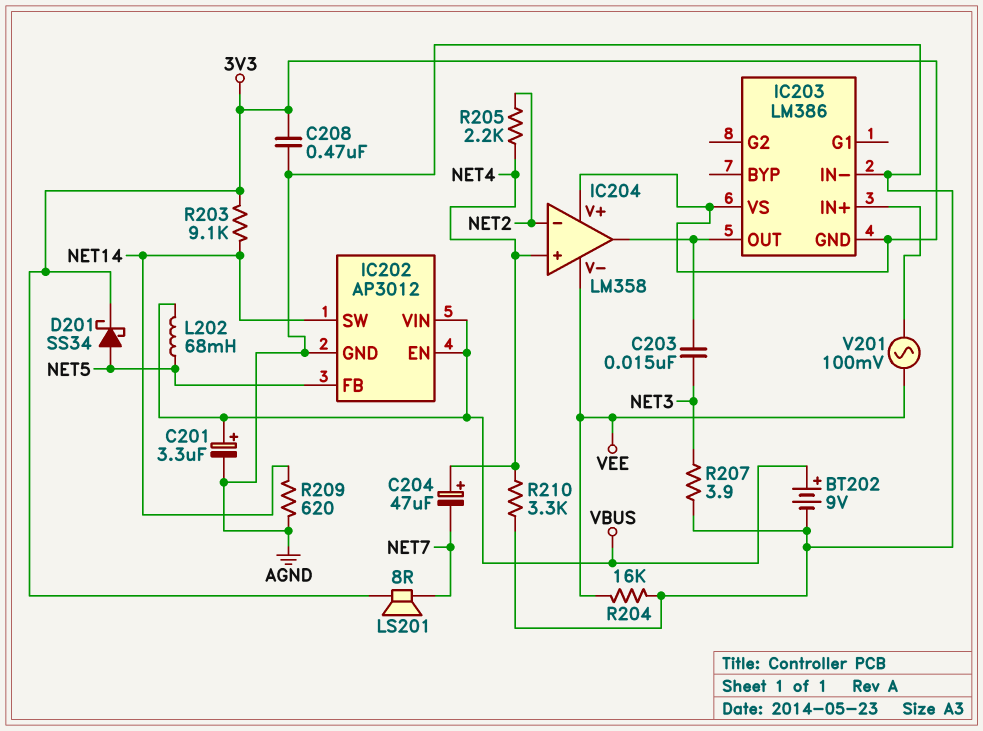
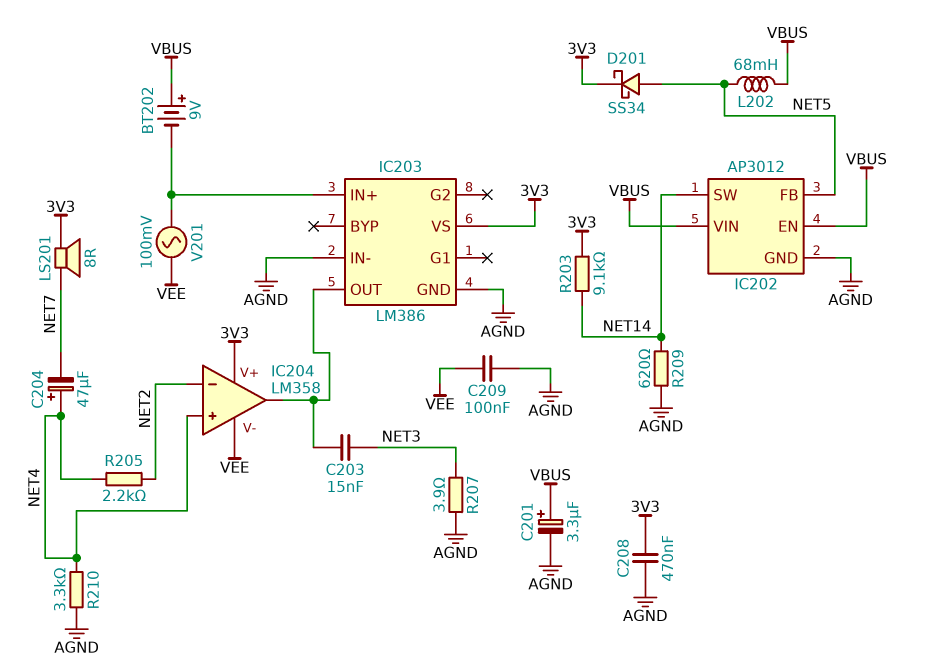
BT202: 9V (plus VBUS, minus AGND) -> 9V (plus VBUS, minus IC203/IN+)
C209: none -> 100nF (AGND, VEE)
IC203 pin GND: 3V3 -> AGND
R204: 16k (AGND, VEE) -> none

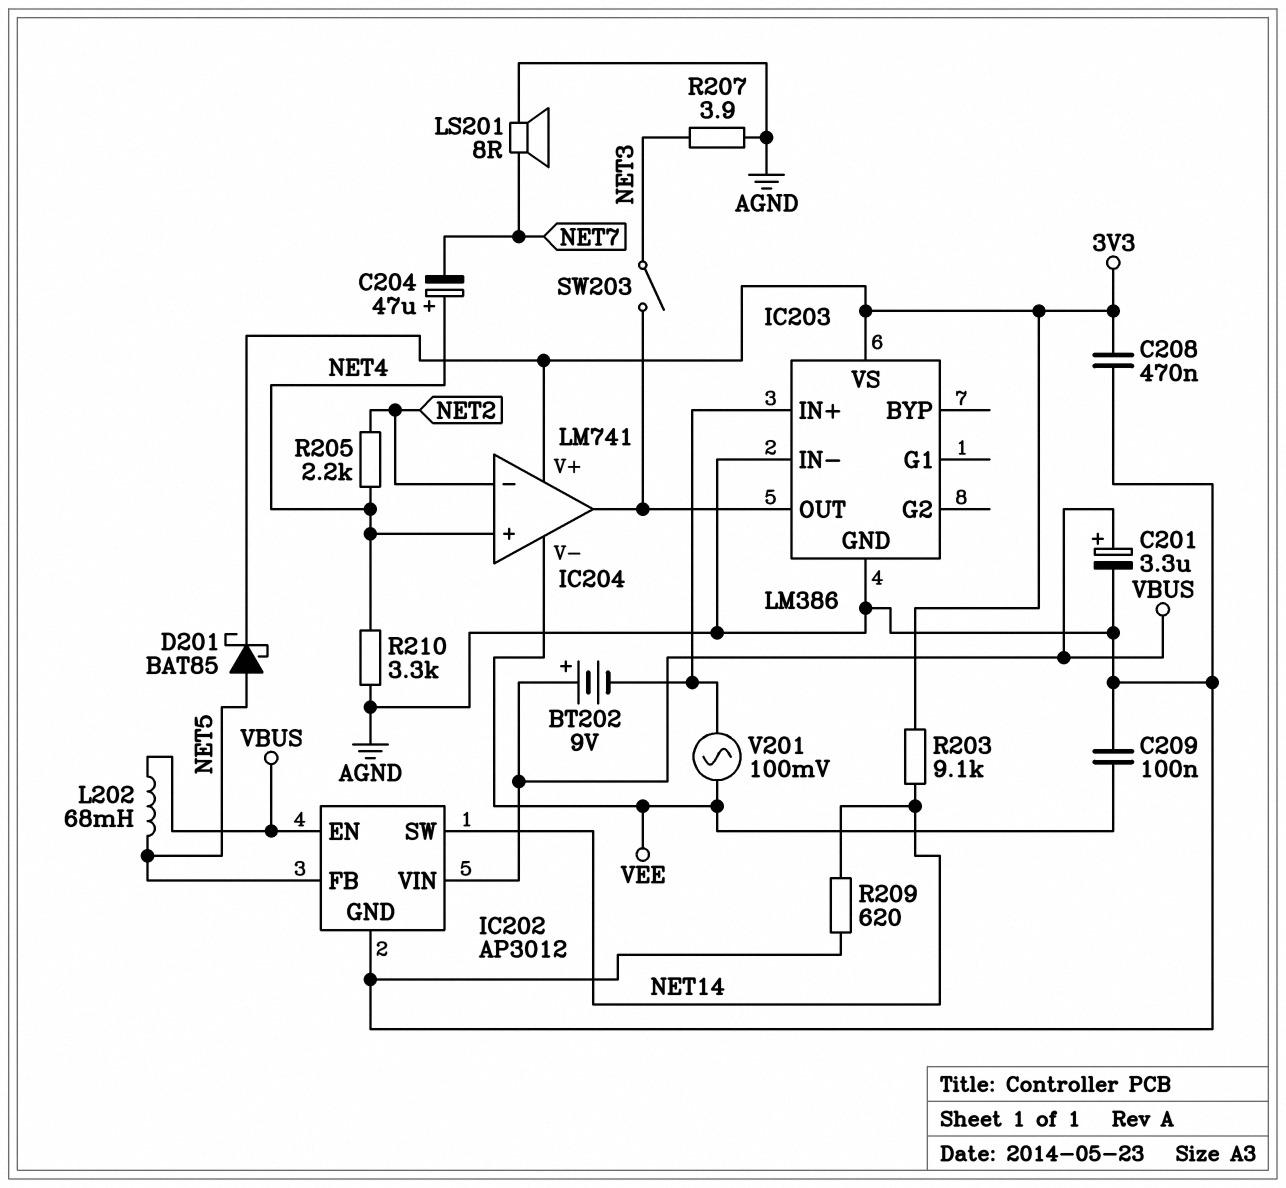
C203: 15nF (IC203/OUT, NET3) -> none
D201: schottky SS34 (A NET5, K 3V3) -> schottky BAT85 (A NET5, K 3V3)
IC204: LM358 -> LM741
LS201: speaker 8R (3V3, NET7) -> speaker 8R (AGND, NET7)
SW203: none -> switch (IC203/OUT, NET3)

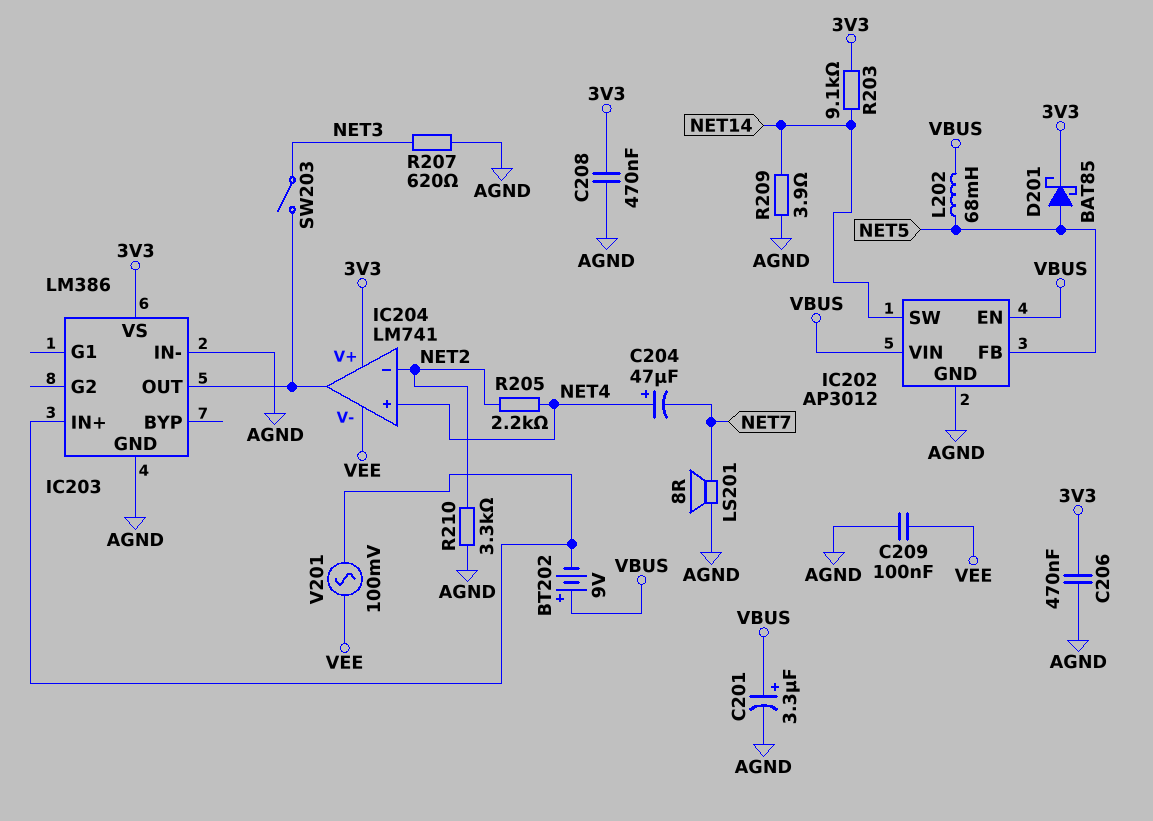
C206: none -> 470nF (3V3, AGND)
R207: 3.9 (AGND, NET3) -> 620 (AGND, NET3)
R209: 620 (AGND, NET14) -> 3.9 (AGND, NET14)
R210: 3.3k (AGND, NET4) -> 3.3k (AGND, NET2)

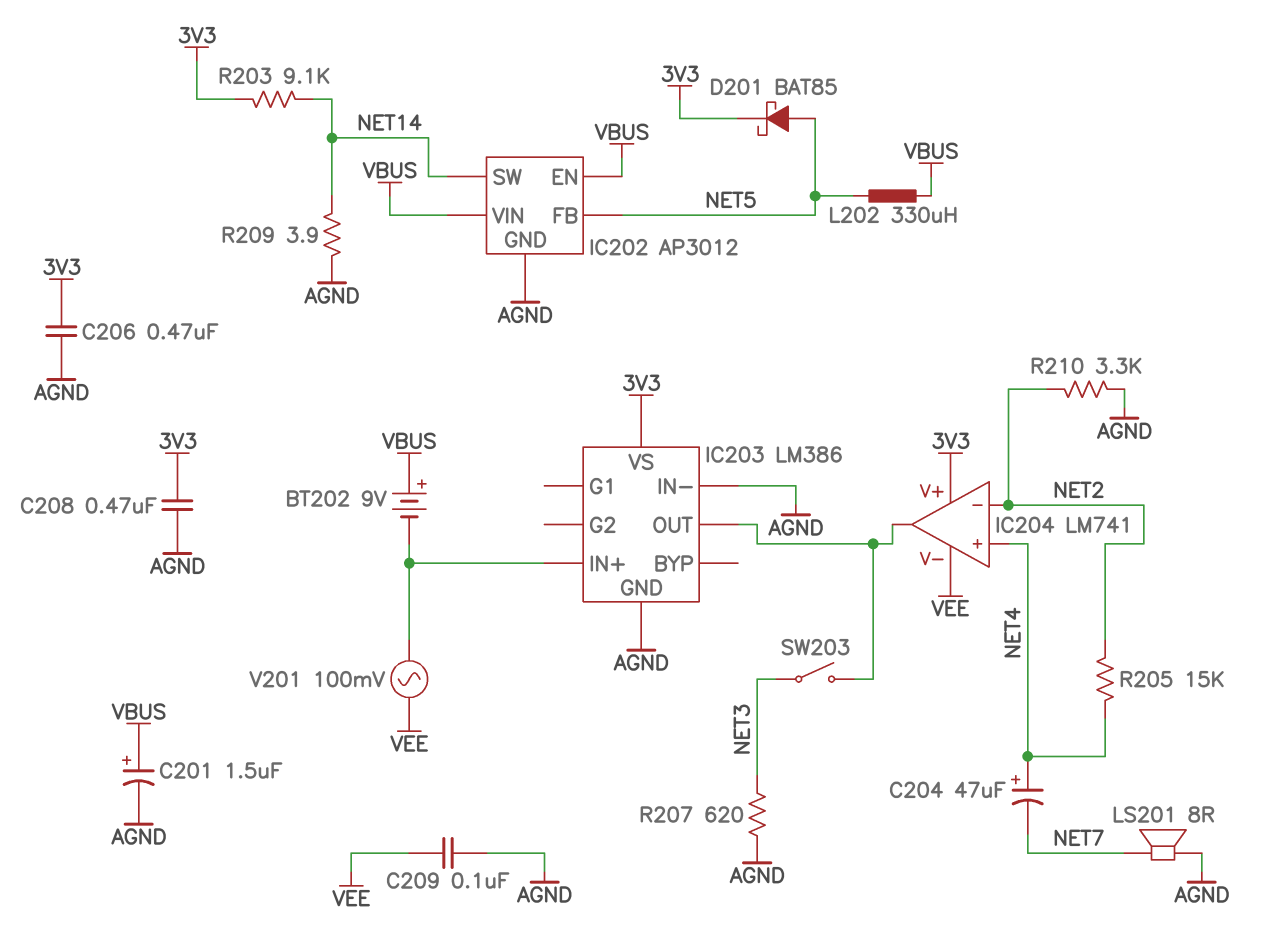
C201: 3.3uF (plus VBUS, minus AGND) -> 1.5uF (plus VBUS, minus AGND)
L202: 68mH (NET5, VBUS) -> 330uH (NET5, VBUS)
R205: 2.2k (NET2, NET4) -> 15k (NET2, NET4)

